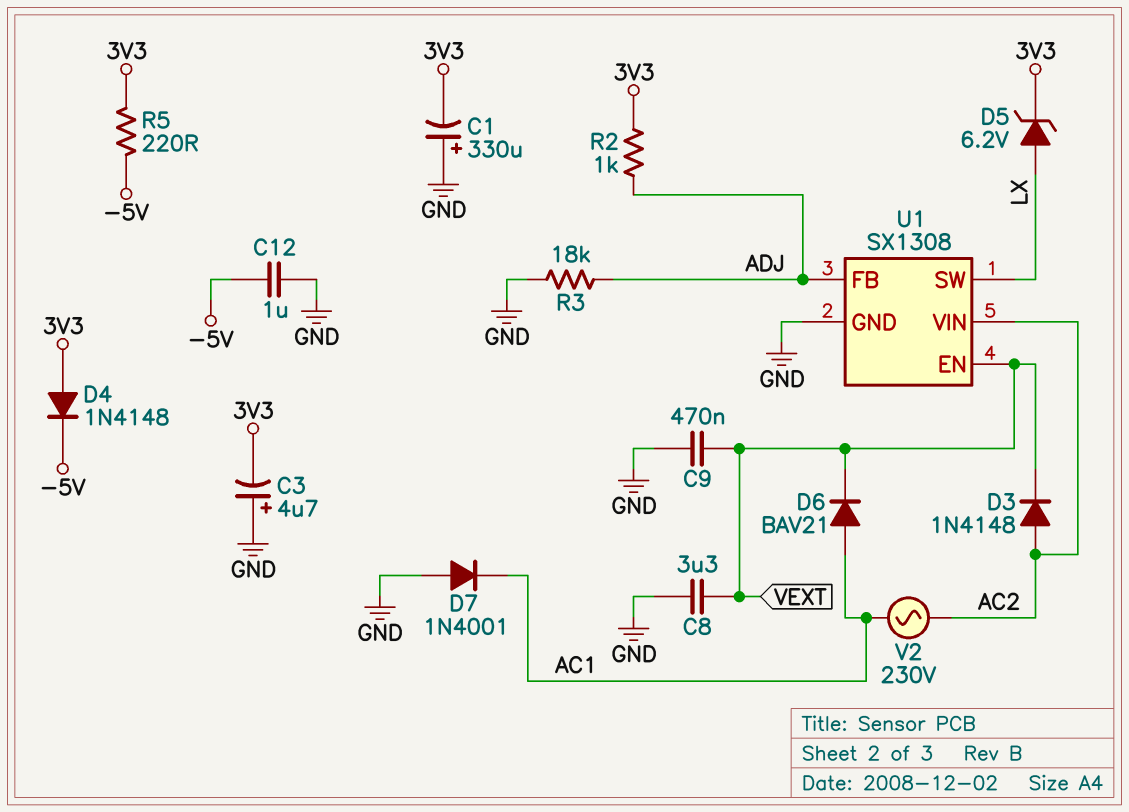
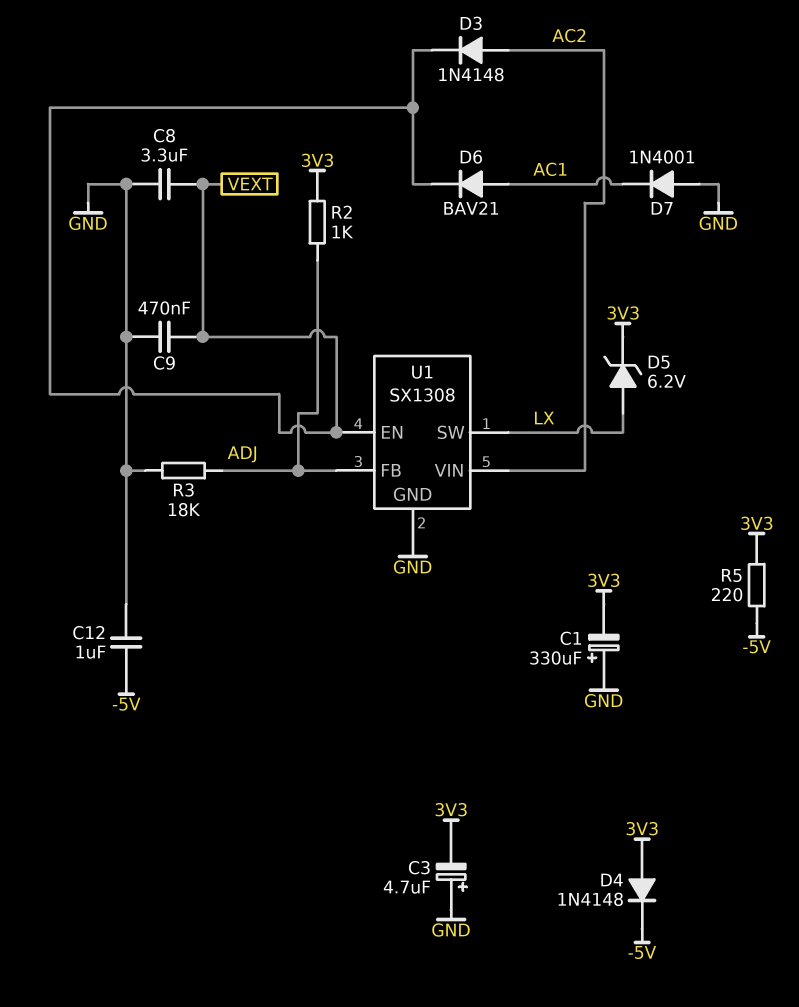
V2: AC 230V (AC1, AC2) -> none

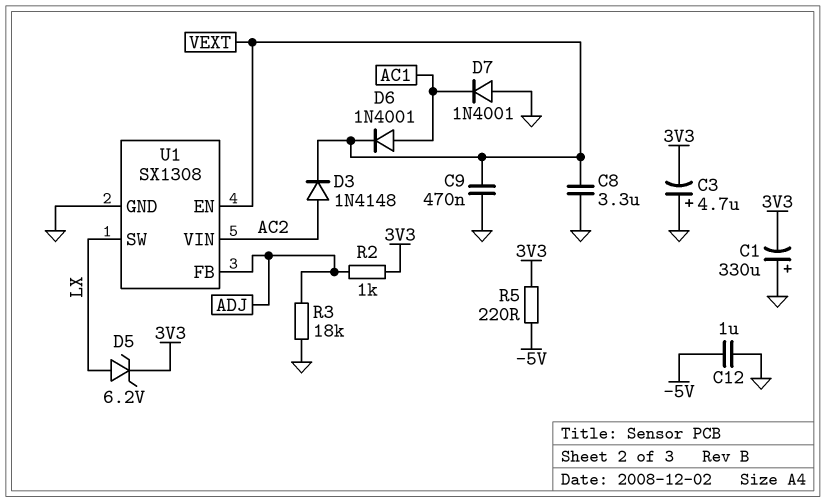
D4: diode 1N4148 (A 3V3, K -5V) -> none
D6: diode BAV21 (A AC1, K VEXT) -> diode 1N4001 (A AC1, K VEXT)

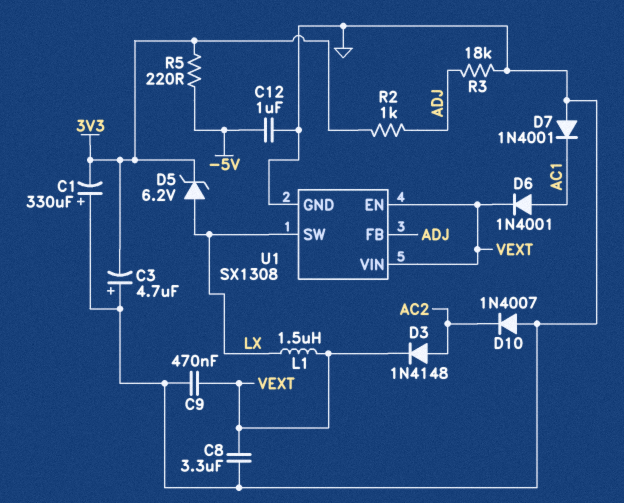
D10: none -> diode 1N4007 (A GND, K AC2)
L1: none -> 1.5uH (LX, VEXT)
U1 pin VIN: AC2 -> VEXT

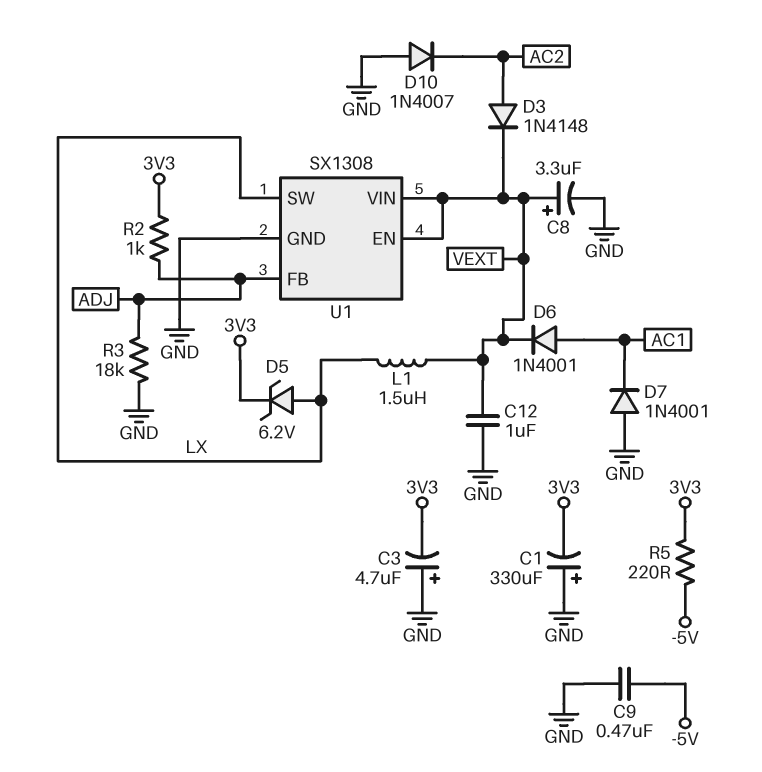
C8: 3.3uF (GND, VEXT) -> 3.3uF (plus VEXT, minus GND)
C9: 470nF (GND, VEXT) -> 470nF (-5V, GND)
C12: 1uF (-5V, GND) -> 1uF (GND, VEXT)

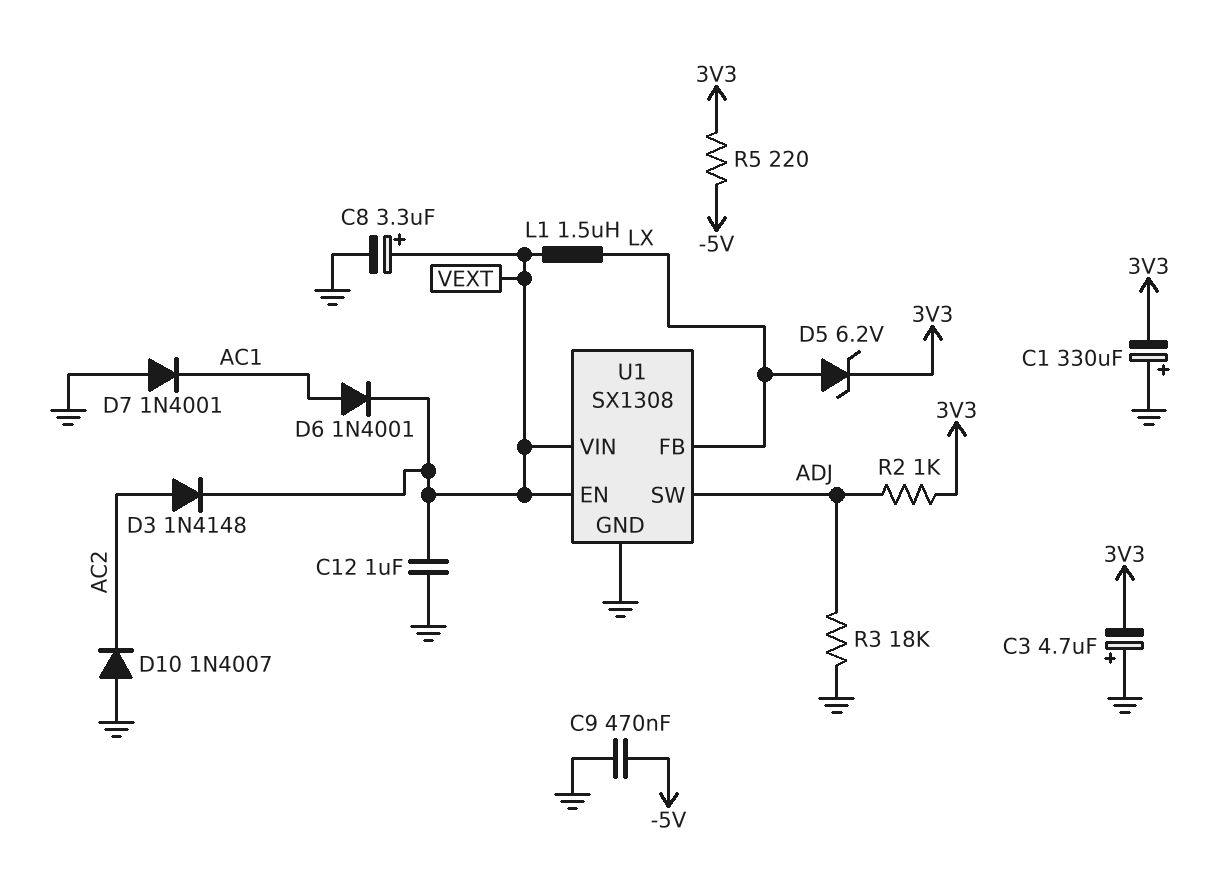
U1 pin FB: ADJ -> LX
U1 pin SW: LX -> ADJ

